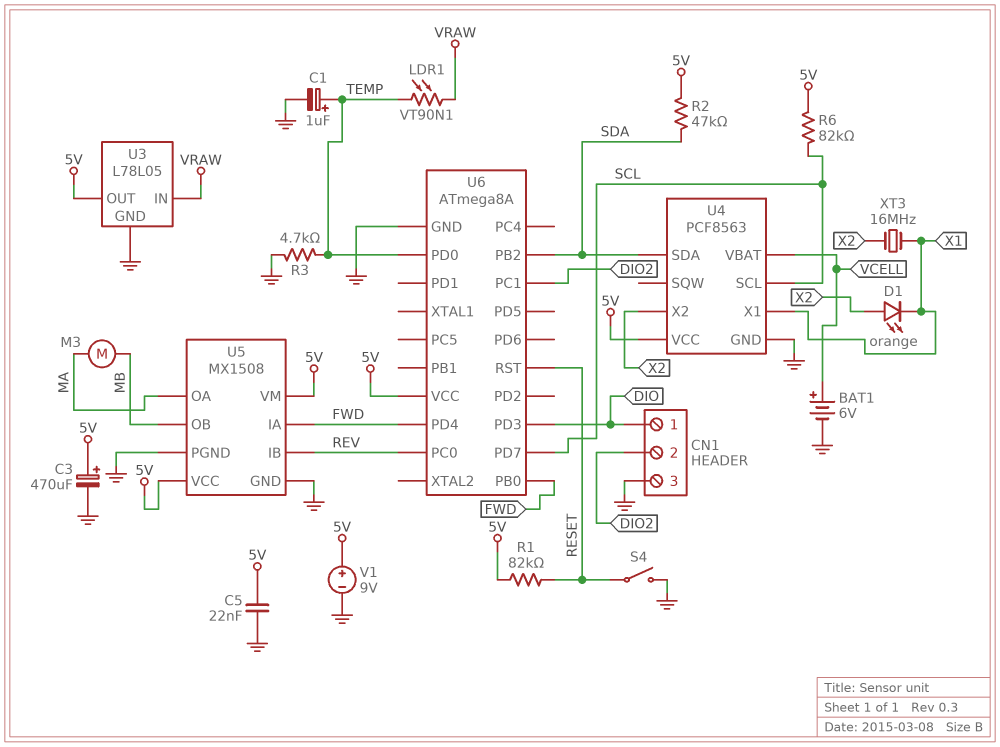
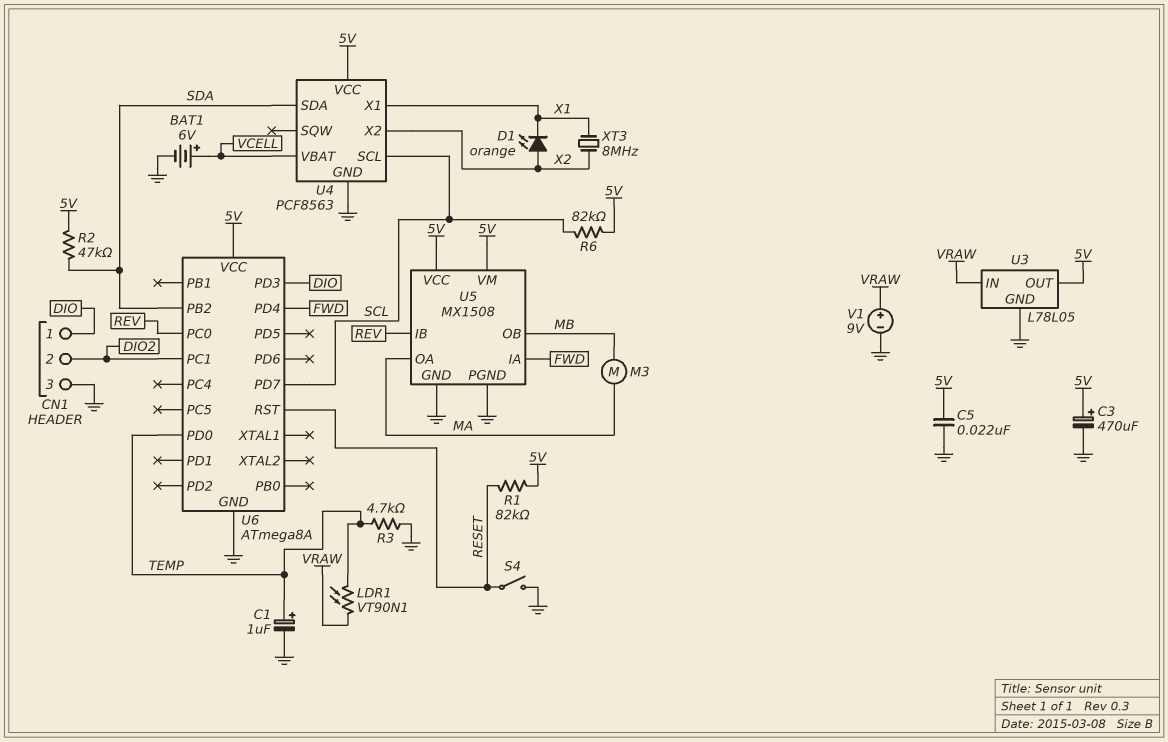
U6 pin PB0: FWD -> none
V1: 9V (plus 5V, minus GND) -> 9V (plus VRAW, minus GND)
XT3: 16MHz (X1, X2) -> 8MHz (X1, X2)

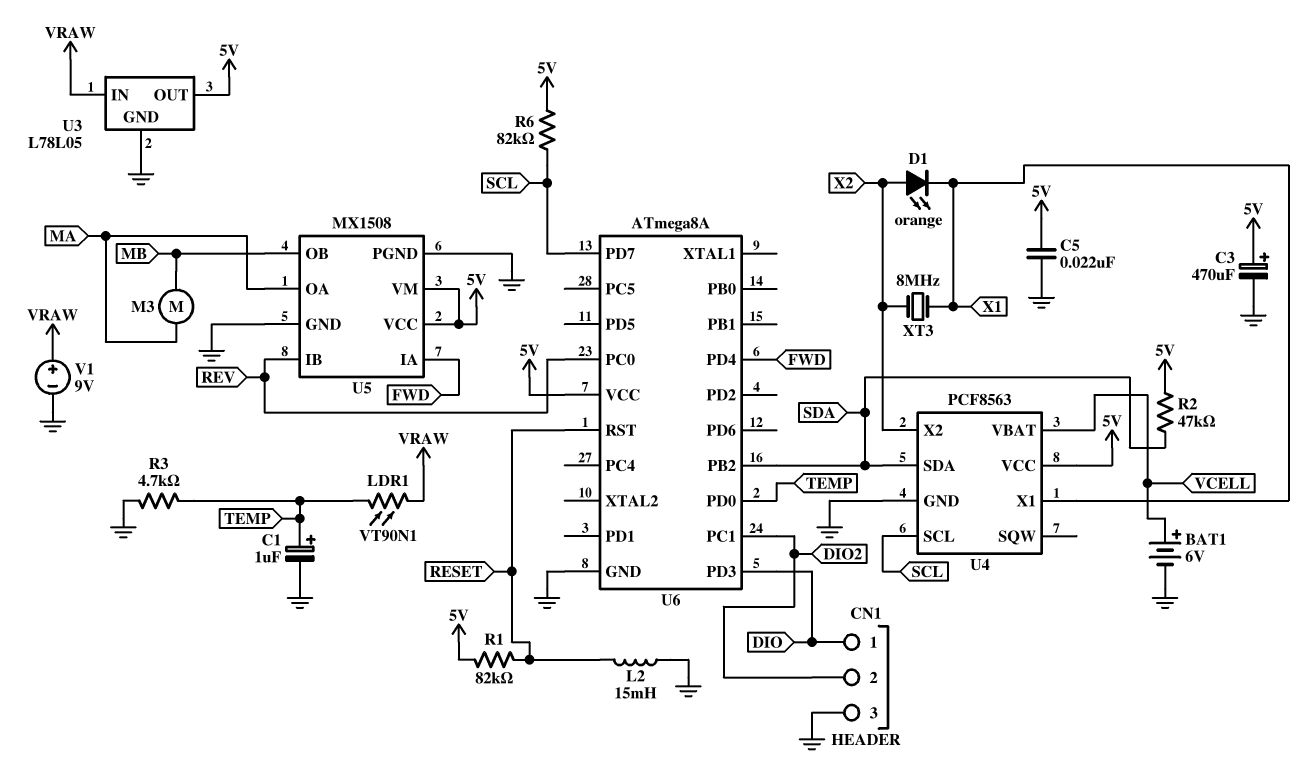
L2: none -> 15mH (GND, RESET)
S4: switch (GND, RESET) -> none

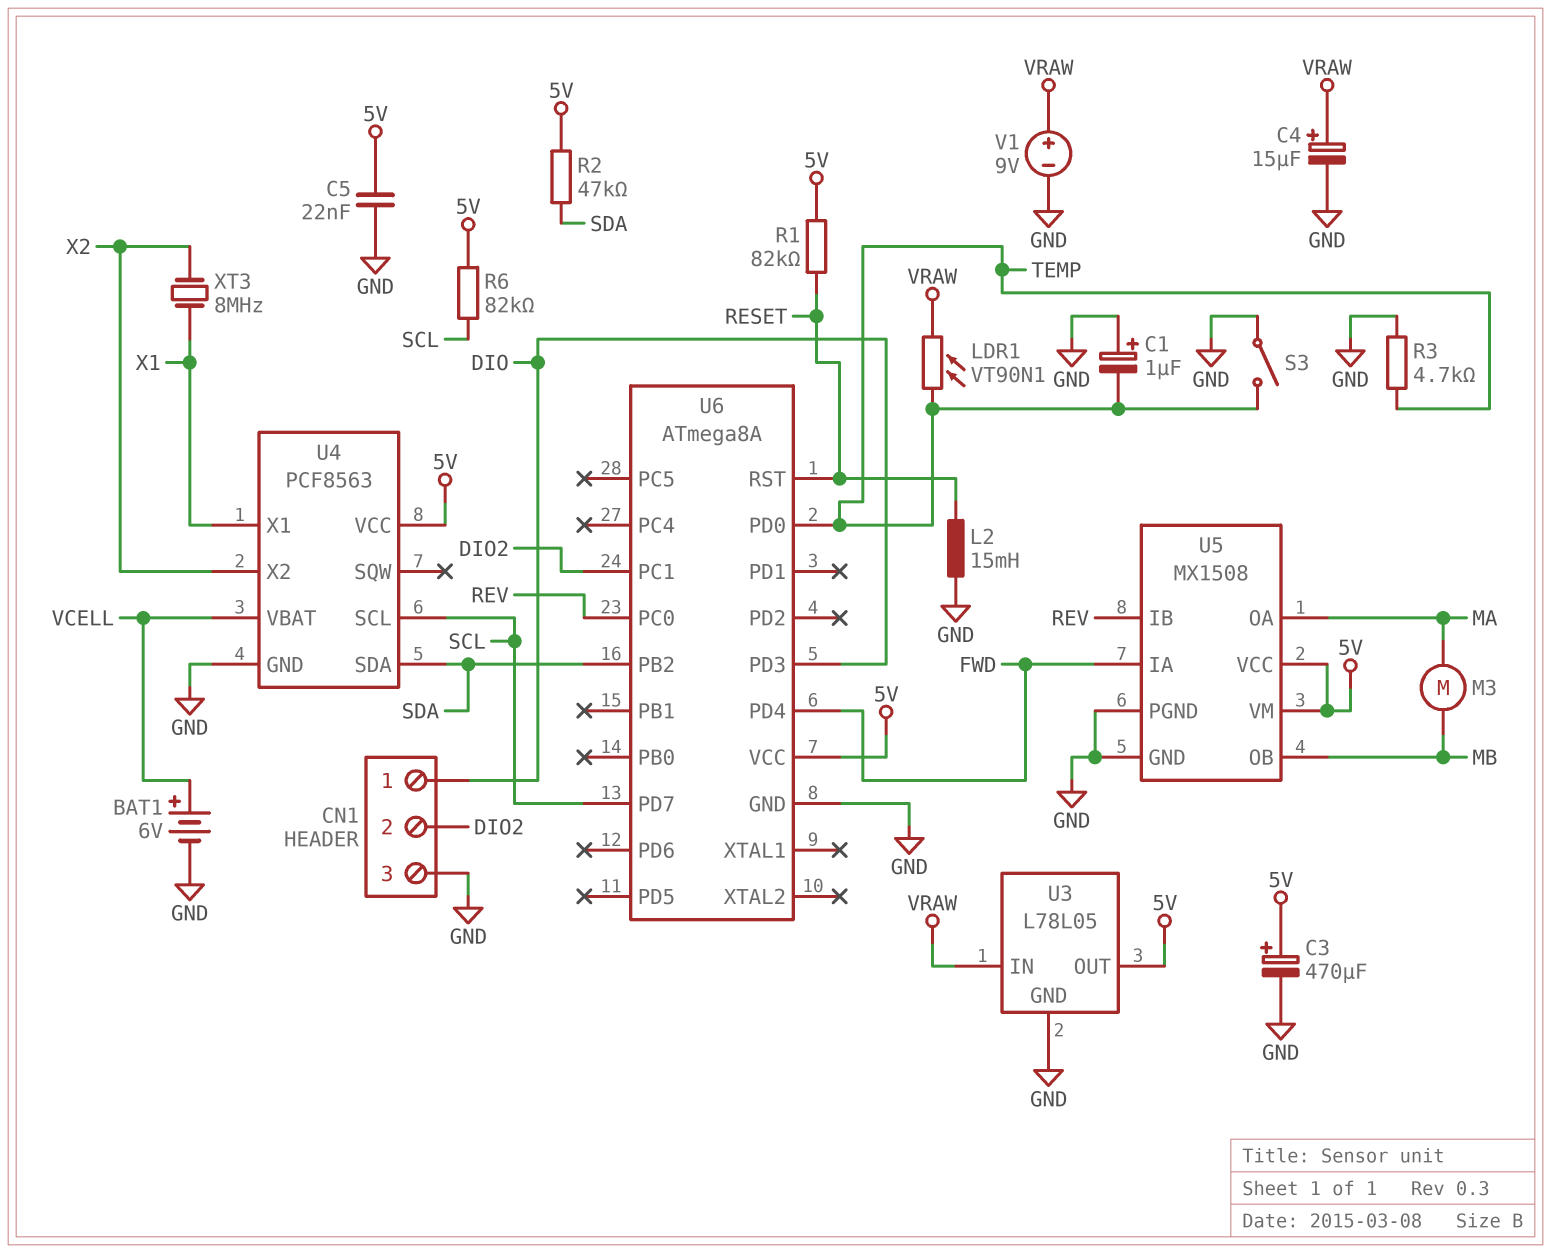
C1: 1uF (plus TEMP, minus GND) -> 1uF (plus GND, minus TEMP)
C4: none -> 15uF (plus VRAW, minus GND)
D1: LED orange (A X2, K X1) -> none
S3: none -> switch (GND, TEMP)

